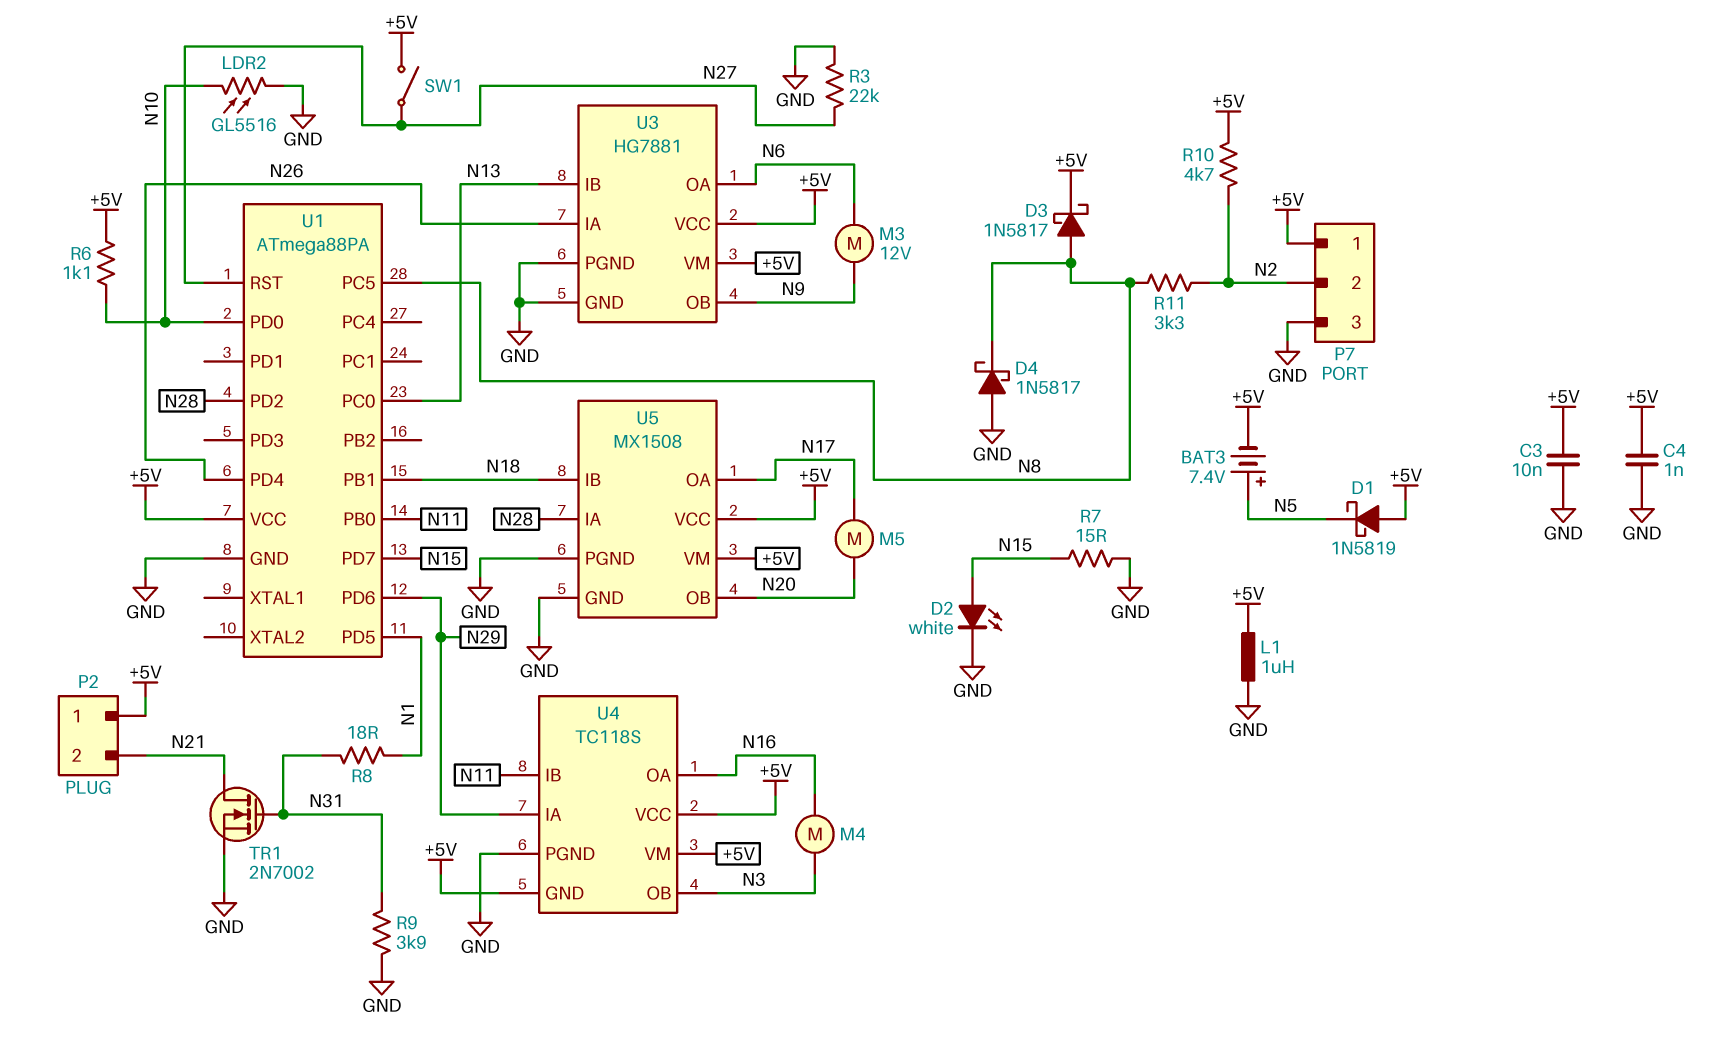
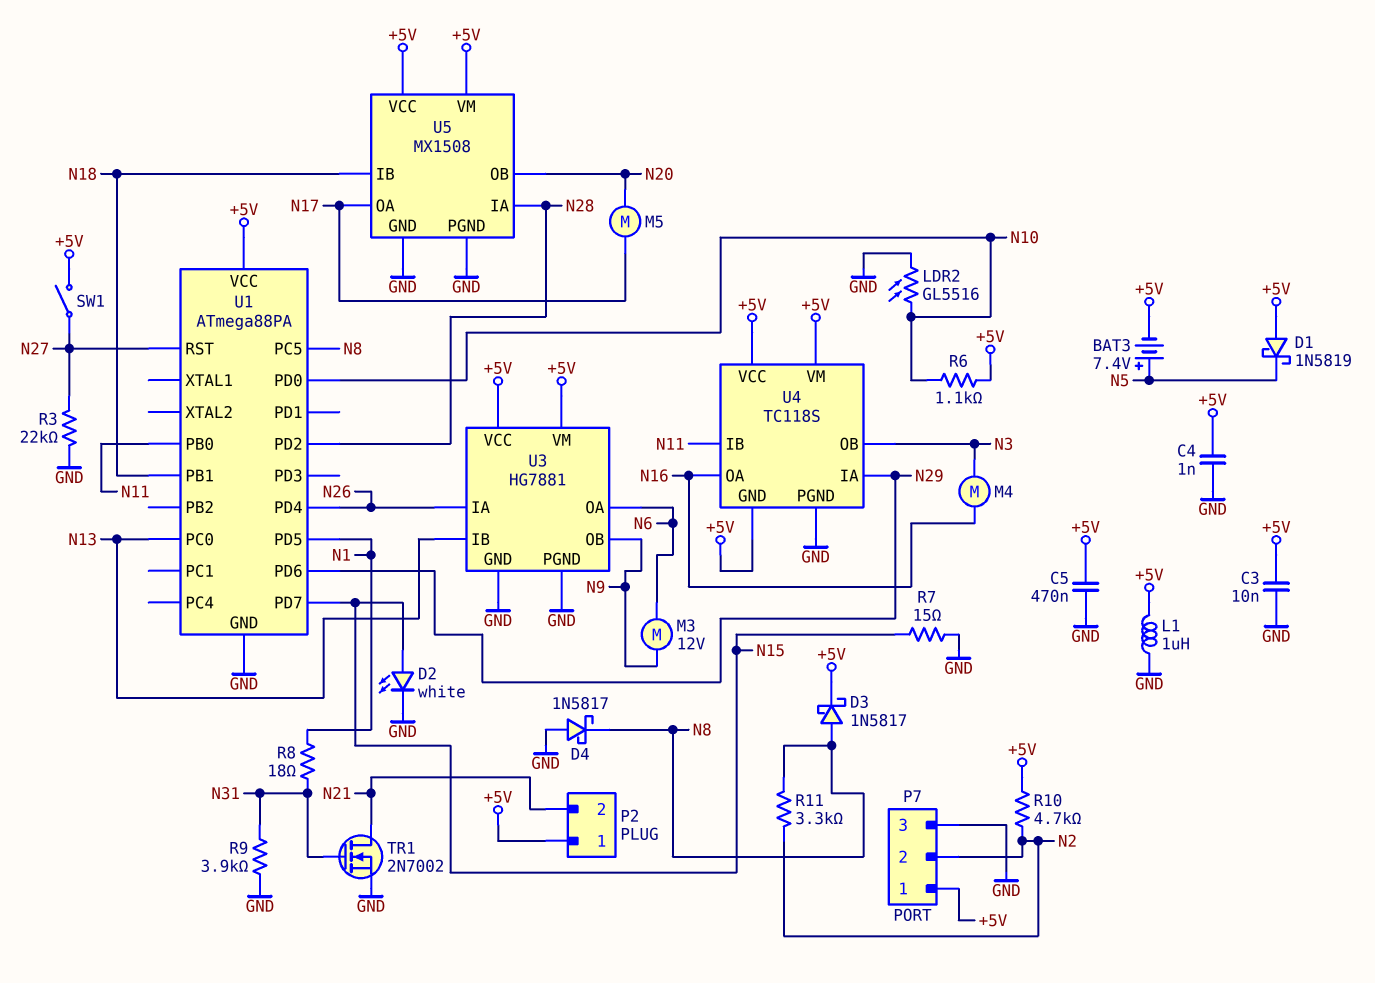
C5: none -> 470nF (+5V, GND)

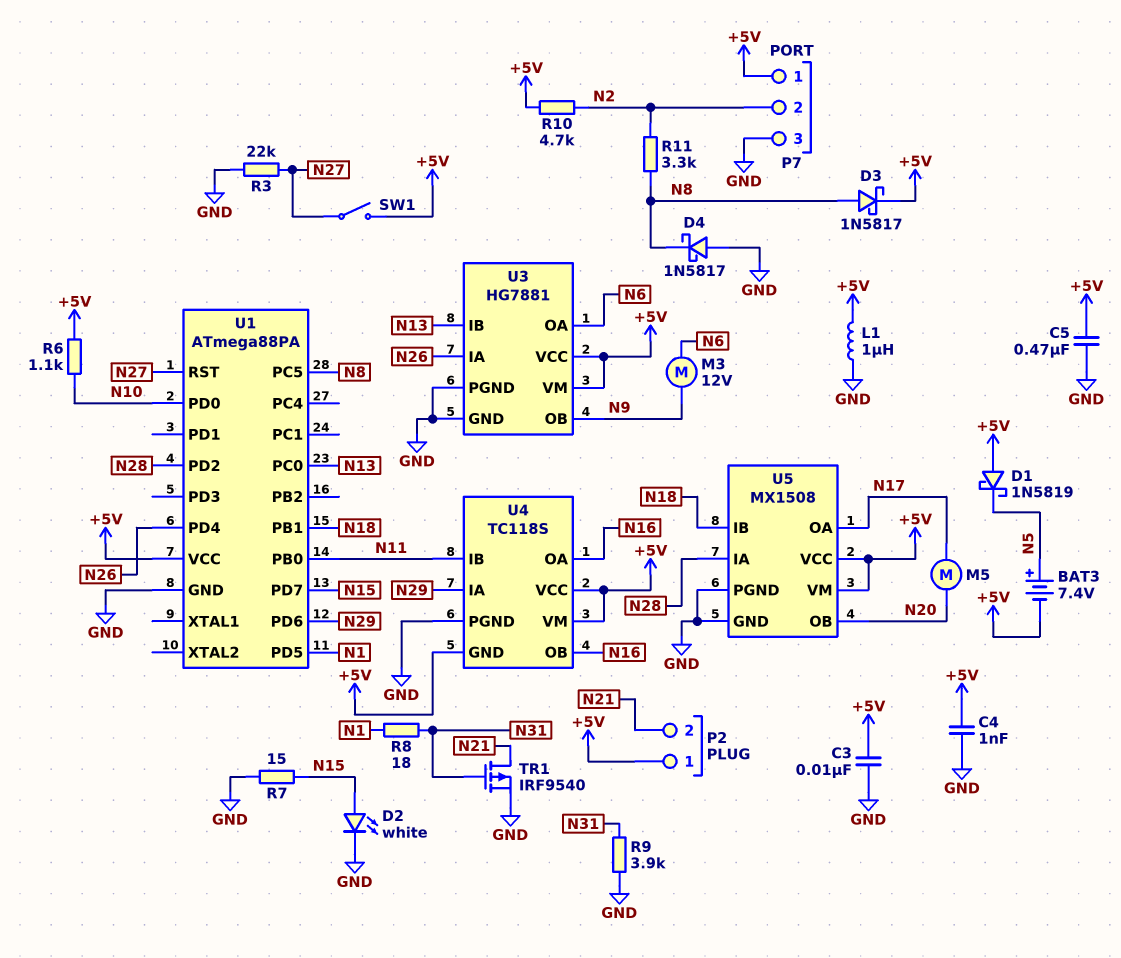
LDR2: GL5516 (GND, N10) -> none
M4: motor (N3, N16) -> none
TR1: NMOS 2N7002 (G N31, D N21, S GND) -> PMOS IRF9540 (G N31, D N21, S GND)
U4 pin OB: N3 -> N16

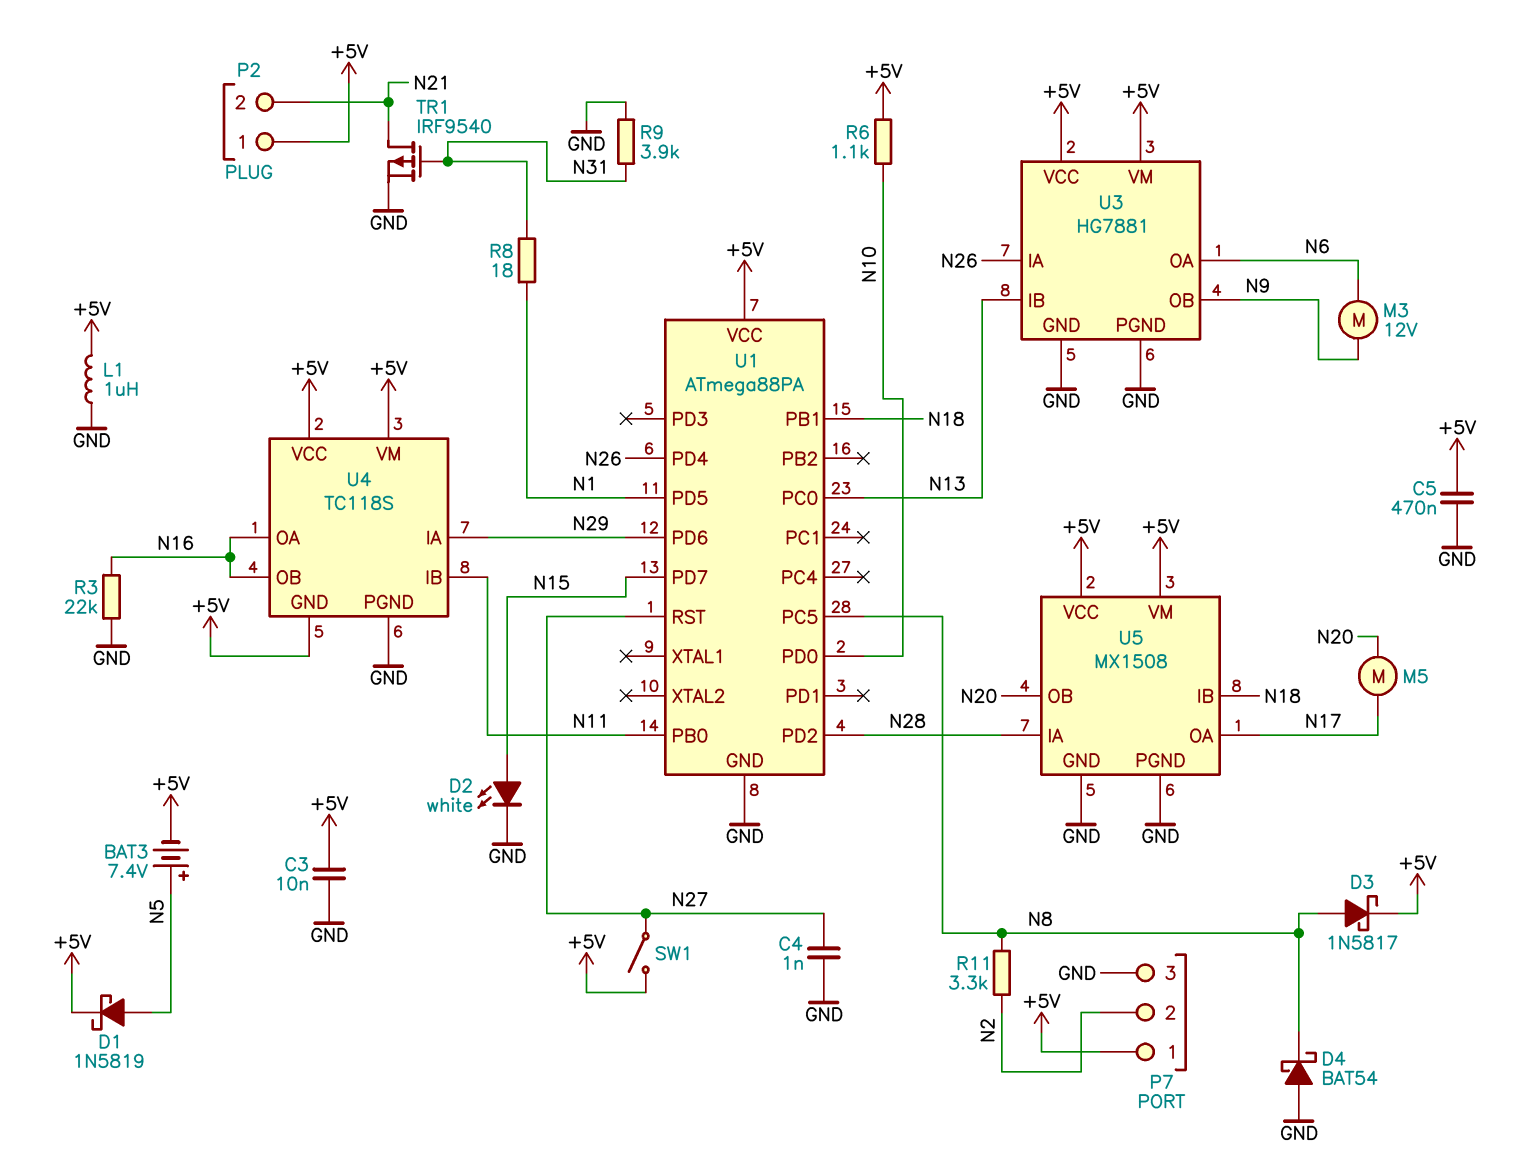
C4: 1nF (+5V, GND) -> 1nF (GND, N27)
D1: schottky 1N5819 (A +5V, K N5) -> schottky 1N5819 (A N5, K +5V)
D4: schottky 1N5817 (A GND, K N8) -> schottky BAT54 (A GND, K N8)
R3: 22k (GND, N27) -> 22k (GND, N16)
R7: 15 (GND, N15) -> none
R10: 4.7k (+5V, N2) -> none

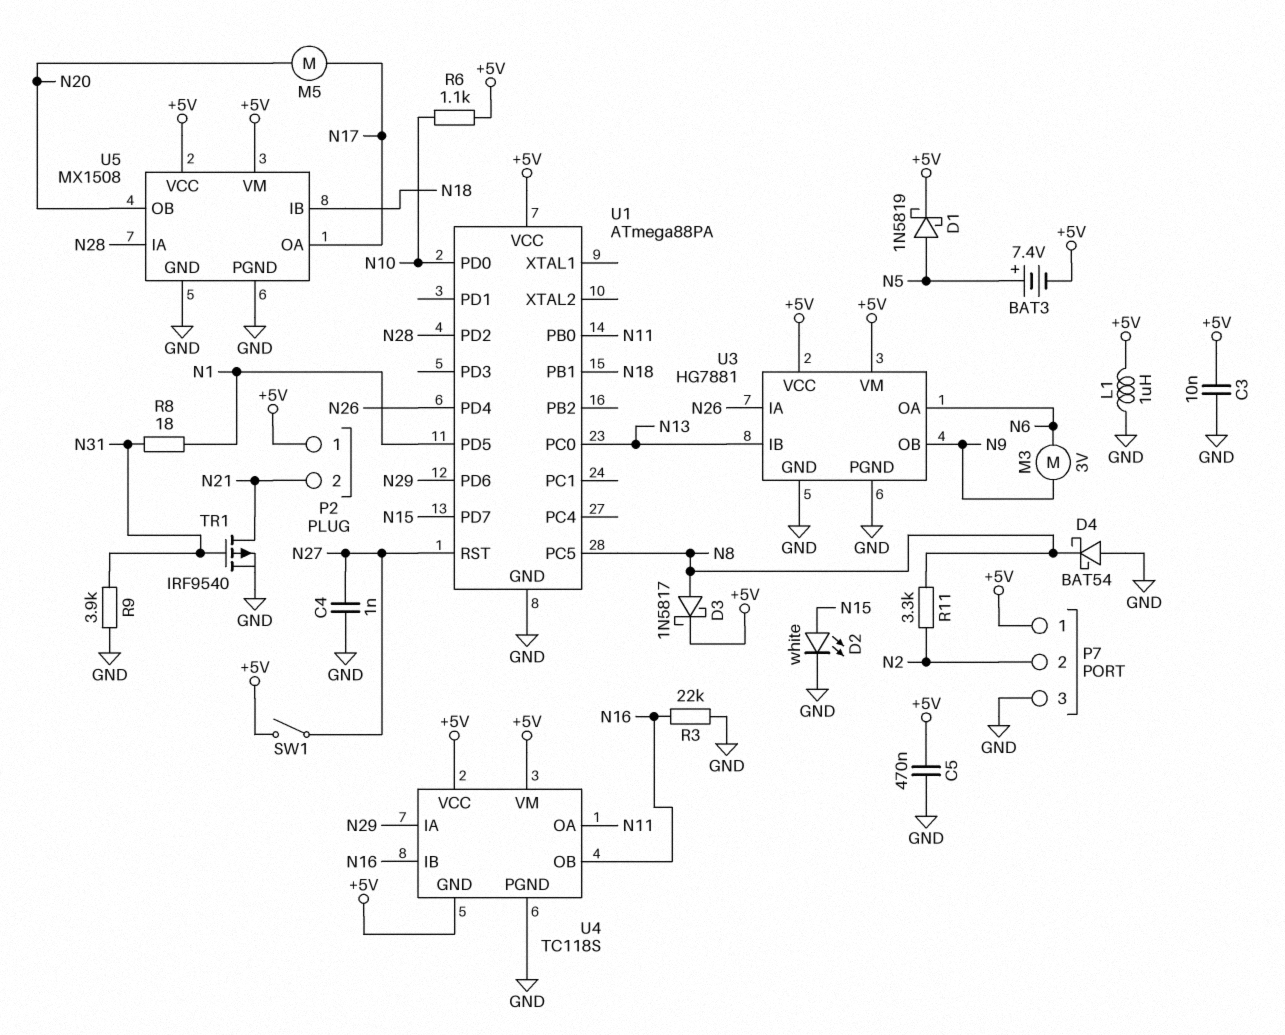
M3: motor 12V (N6, N9) -> motor 3V (N6, N9)
U4 pin IB: N11 -> N16
U4 pin OA: N16 -> N11

